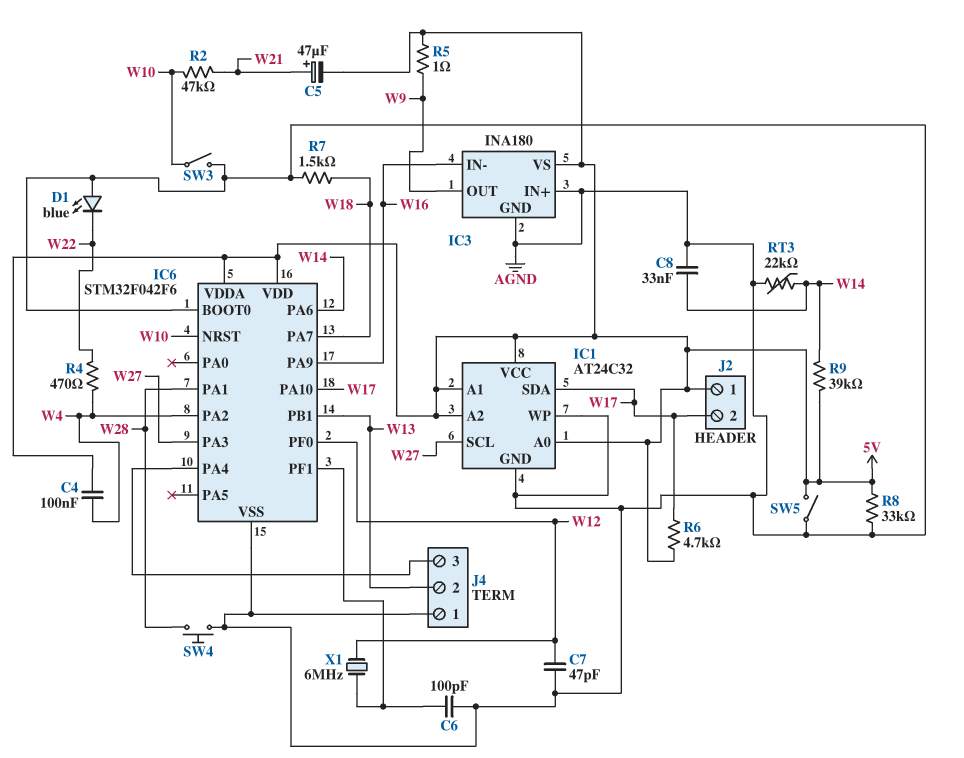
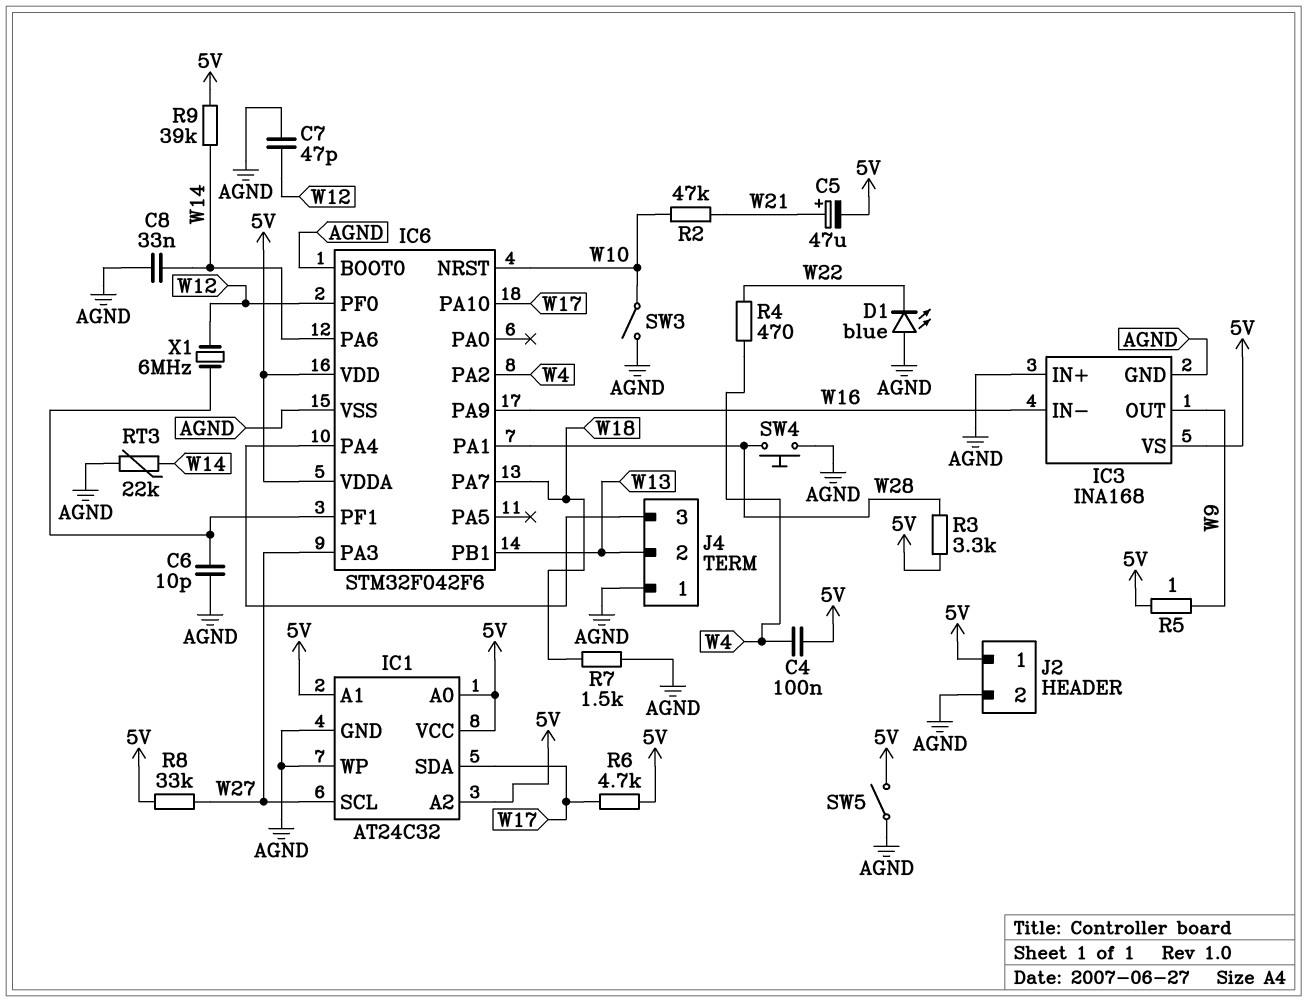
C6: 100pF (AGND, IC6/PF1) -> 10pF (AGND, IC6/PF1)
IC3: INA180 -> INA168
J2 pin 2: W17 -> AGND
R3: none -> 3.3k (5V, W28)
R8: 33k (5V, AGND) -> 33k (5V, W27)

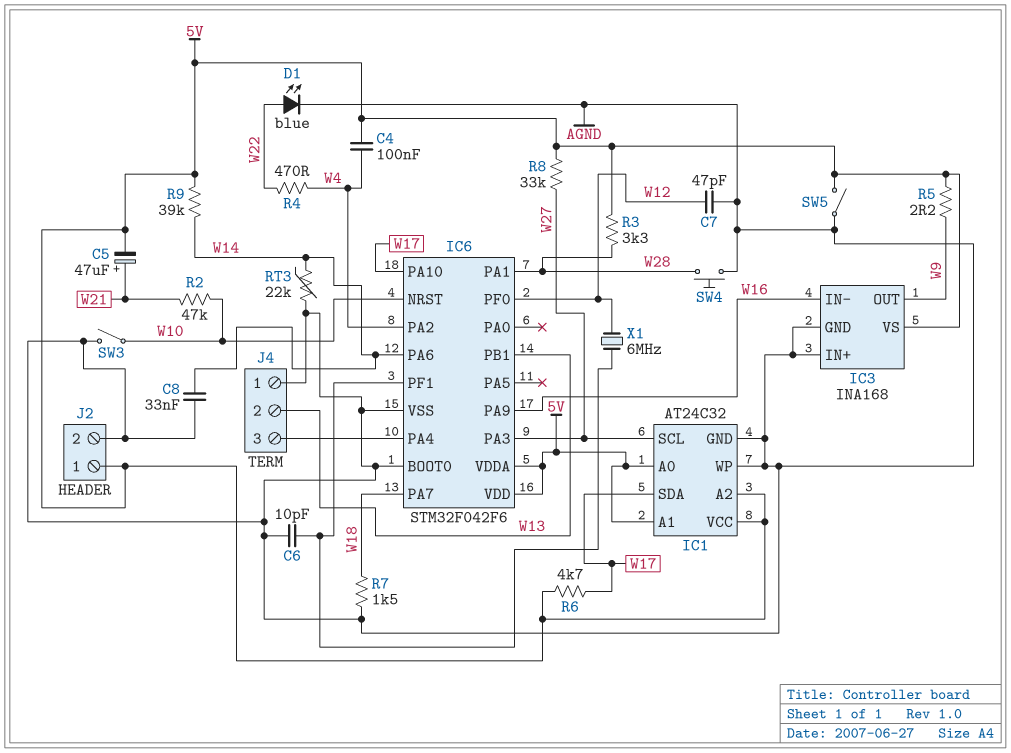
D1: LED blue (A AGND, K W22) -> LED blue (A W22, K AGND)
R5: 1 (5V, W9) -> 2.2 (5V, W9)

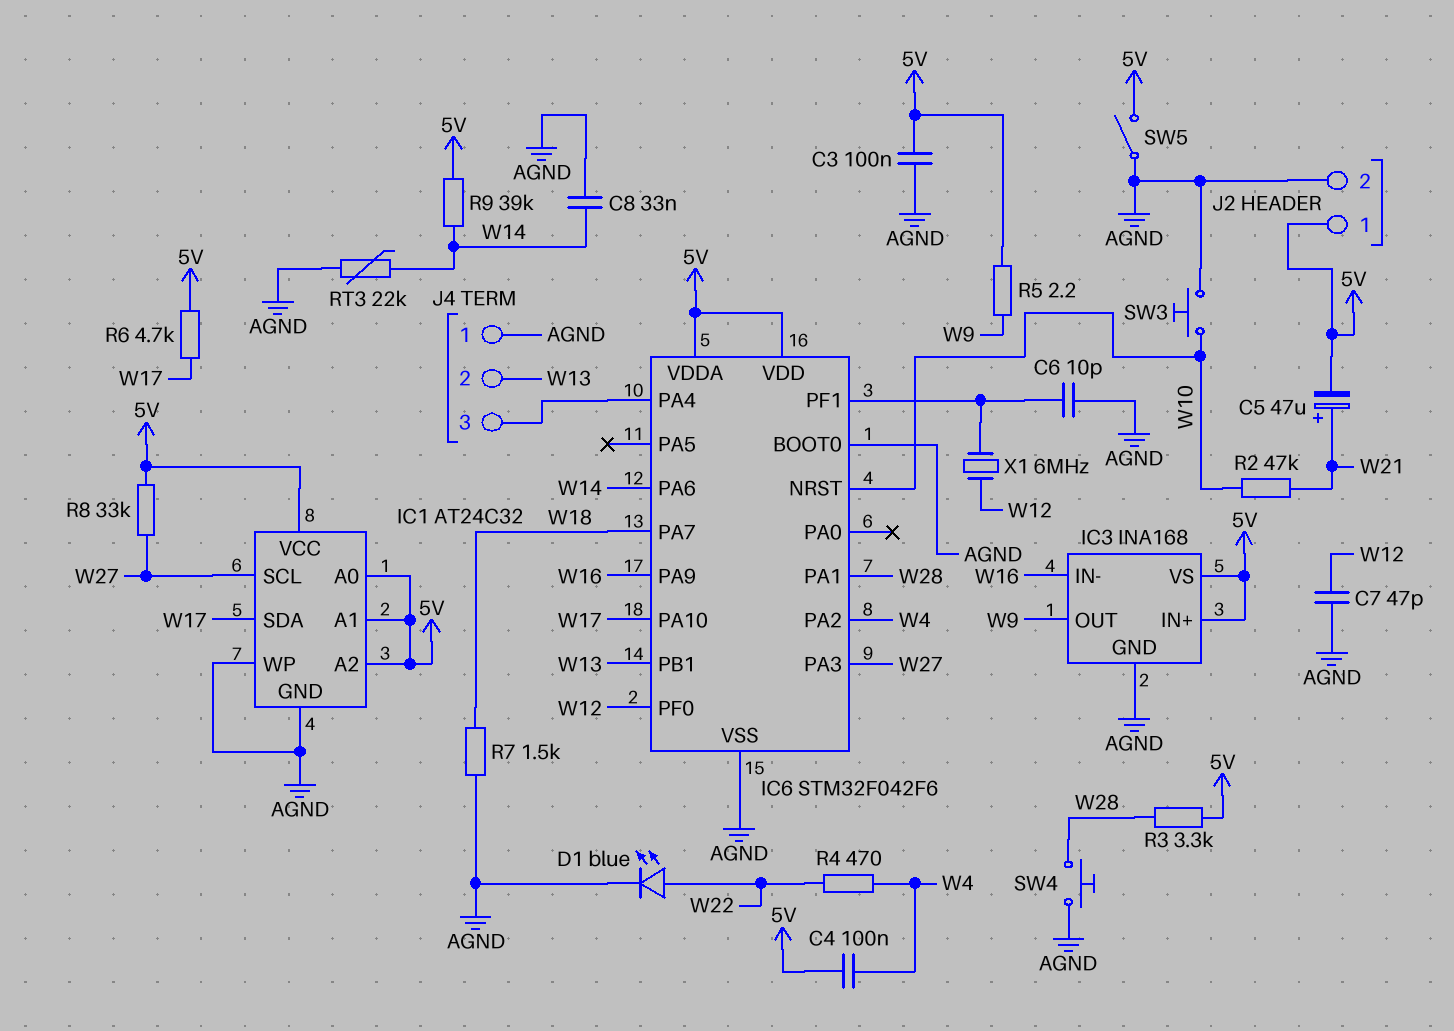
C3: none -> 100nF (5V, AGND)
IC3 pin IN+: AGND -> 5V
SW3: switch (AGND, W10) -> button (AGND, W10)

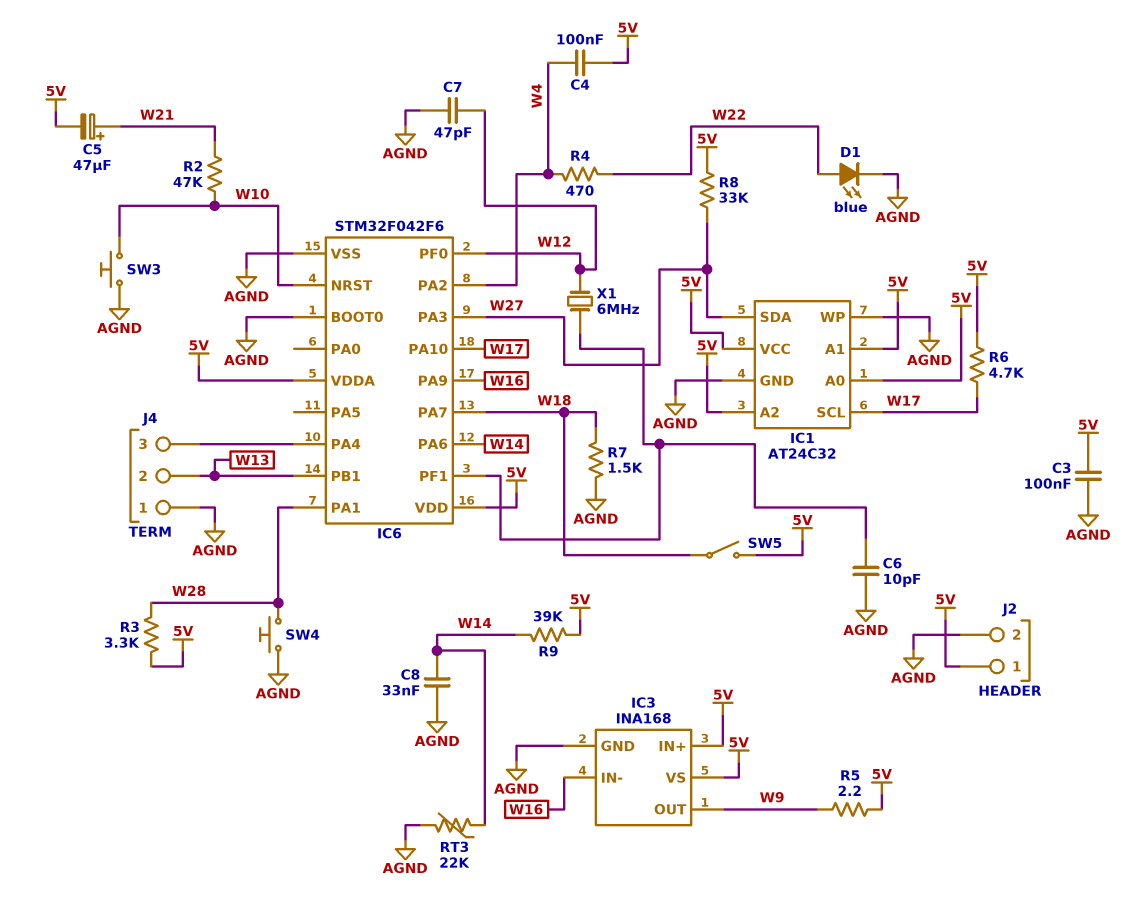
IC1 pin SCL: W27 -> W17
IC1 pin SDA: W17 -> W27
SW5: switch (5V, AGND) -> switch (5V, W18)

